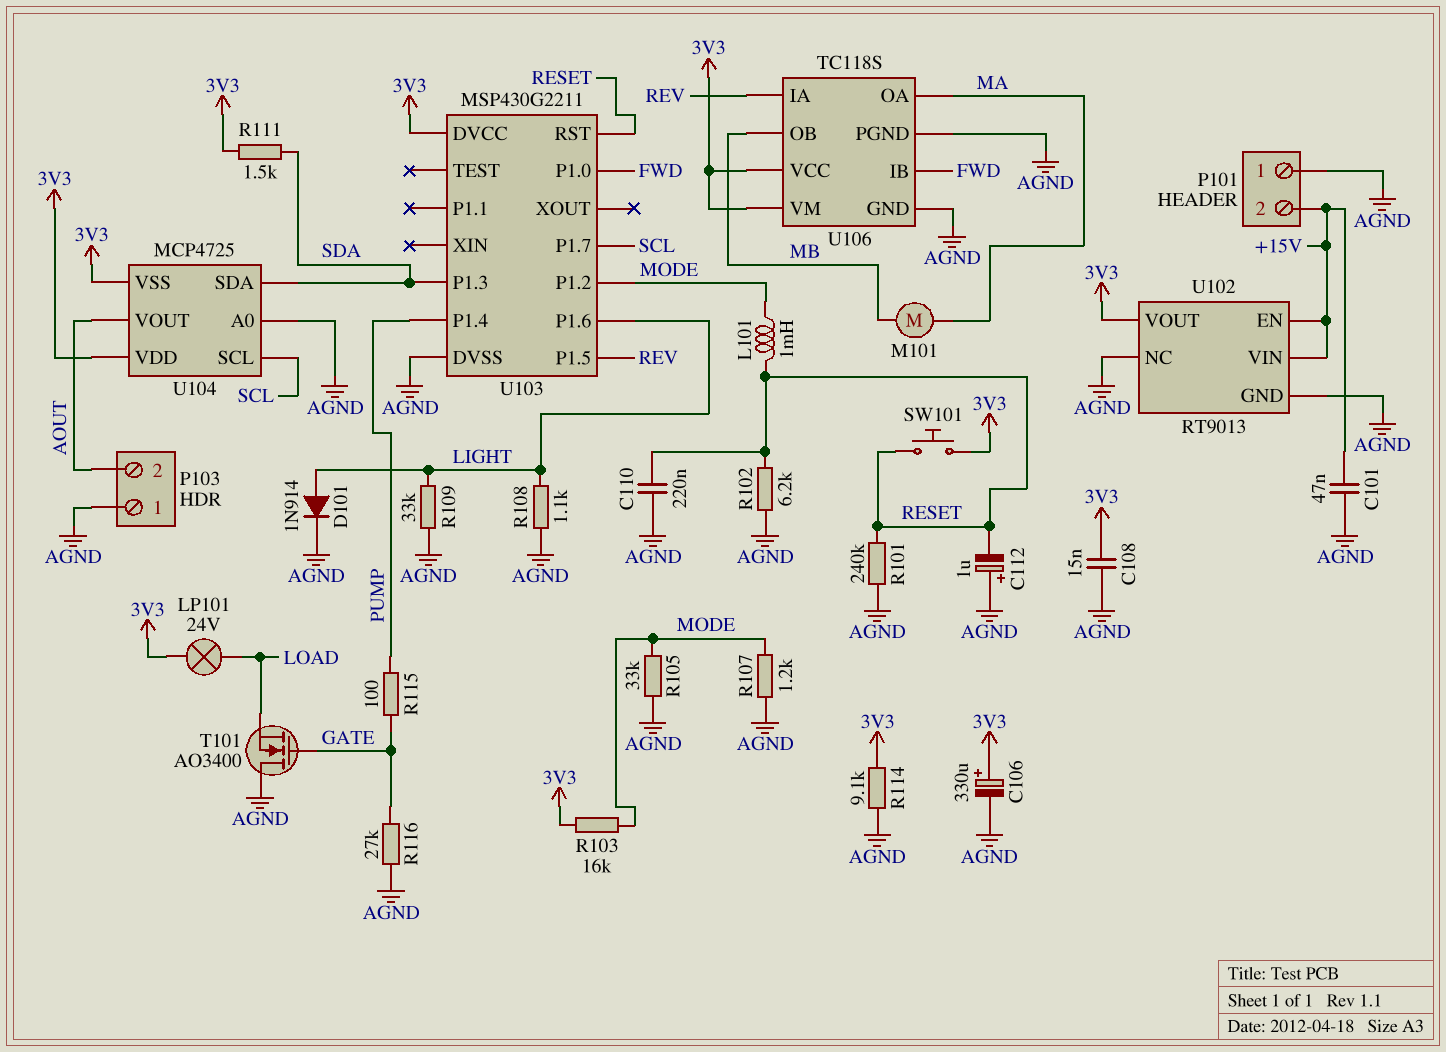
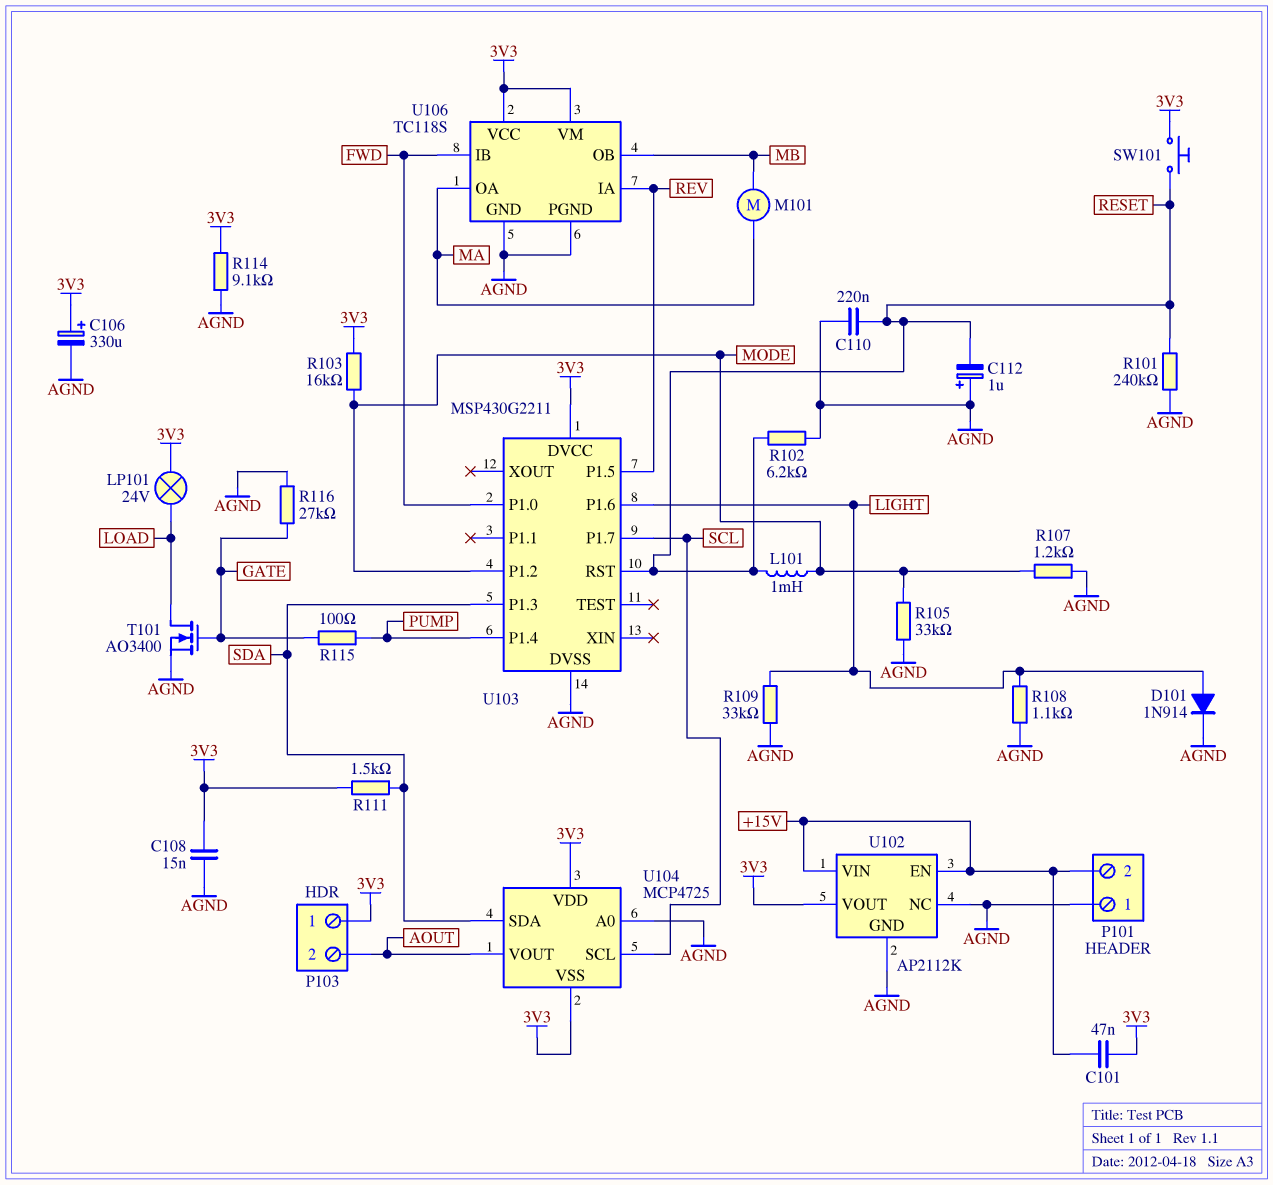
C101: 47nF (+15V, AGND) -> 47nF (+15V, 3V3)
P103 pin 1: AGND -> 3V3
T101: NMOS AO3400 (G GATE, D AGND, S LOAD) -> NMOS AO3400 (G GATE, D LOAD, S AGND)
U102: RT9013 -> AP2112K

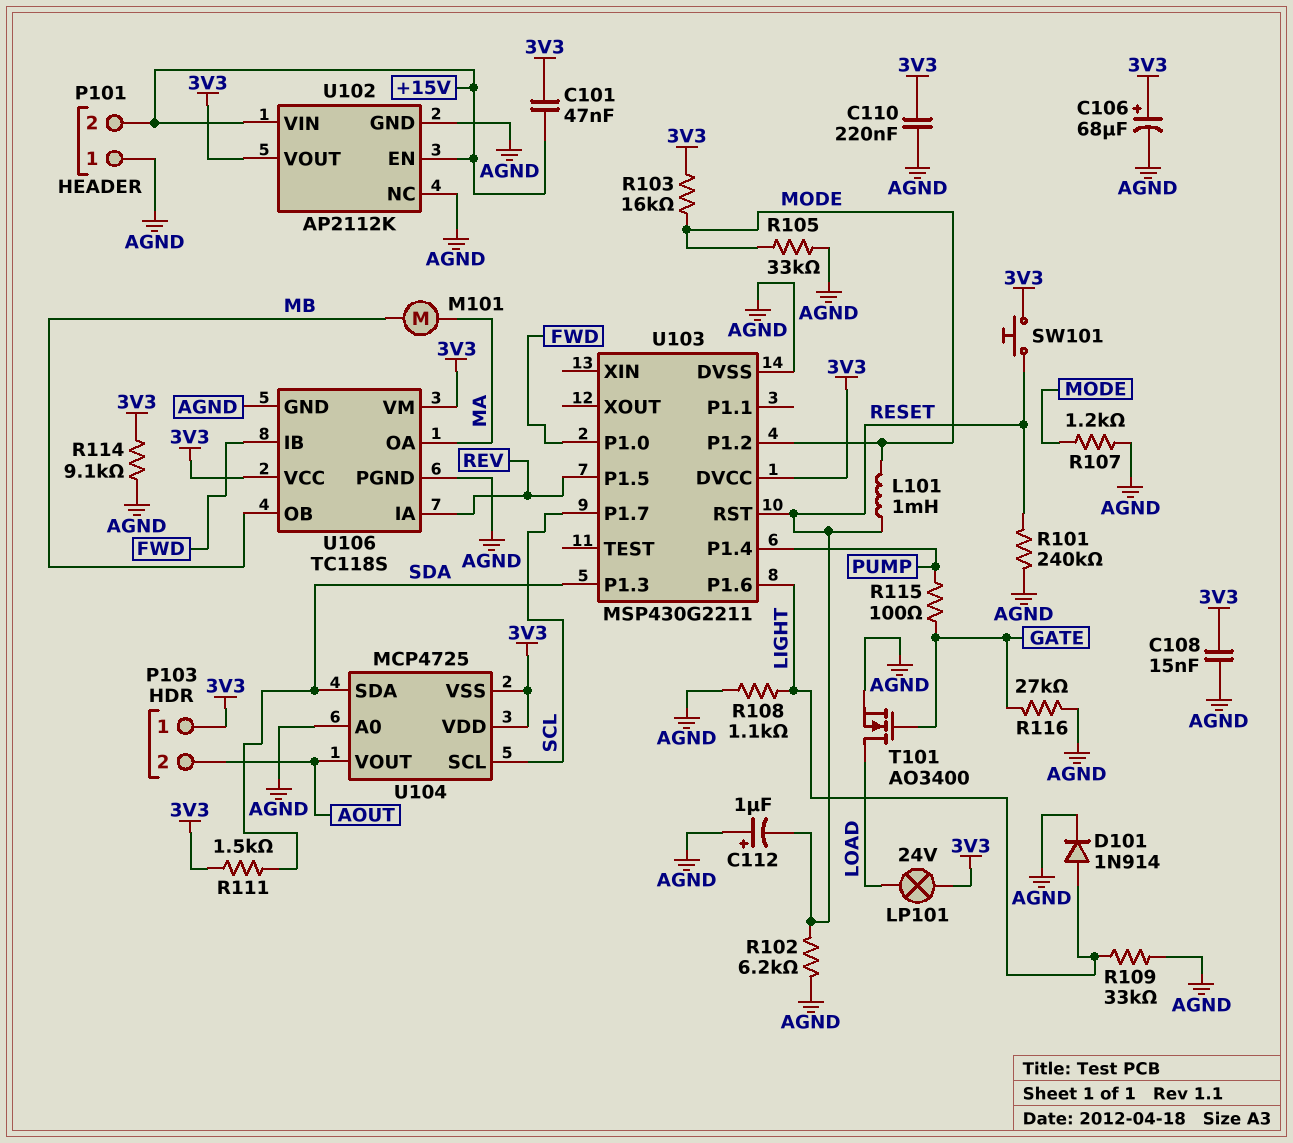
C106: 330uF (plus 3V3, minus AGND) -> 68uF (plus 3V3, minus AGND)
C110: 220nF (AGND, RESET) -> 220nF (3V3, AGND)

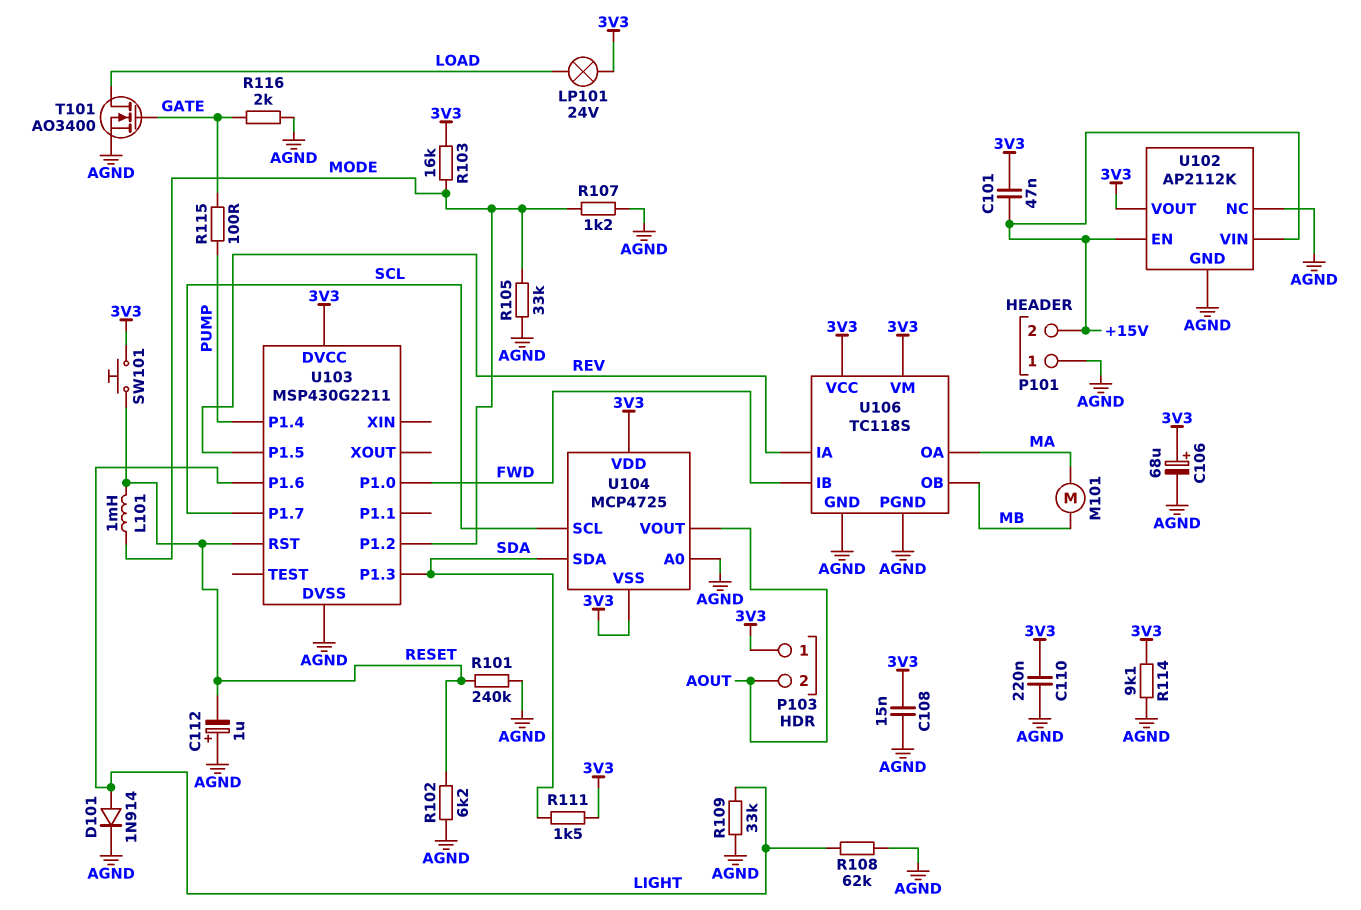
R108: 1.1k (AGND, LIGHT) -> 62k (AGND, LIGHT)
R116: 27k (AGND, GATE) -> 2k (AGND, GATE)

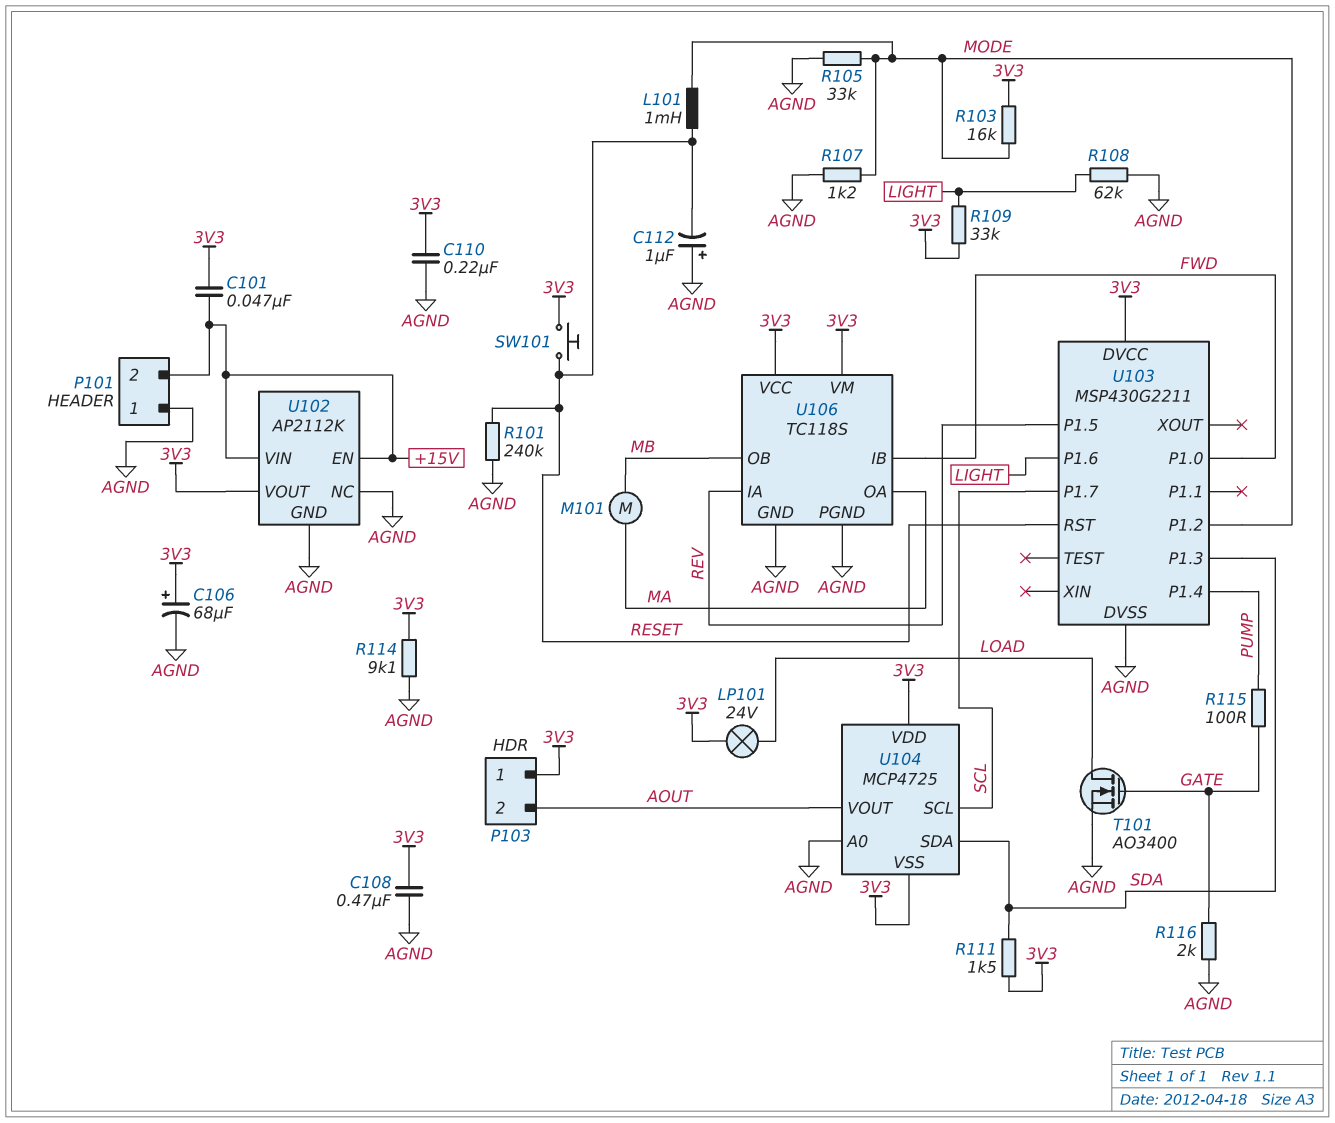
C108: 15nF (3V3, AGND) -> 470nF (3V3, AGND)
D101: diode 1N914 (A LIGHT, K AGND) -> none
R102: 6.2k (AGND, RESET) -> none
R109: 33k (AGND, LIGHT) -> 33k (3V3, LIGHT)

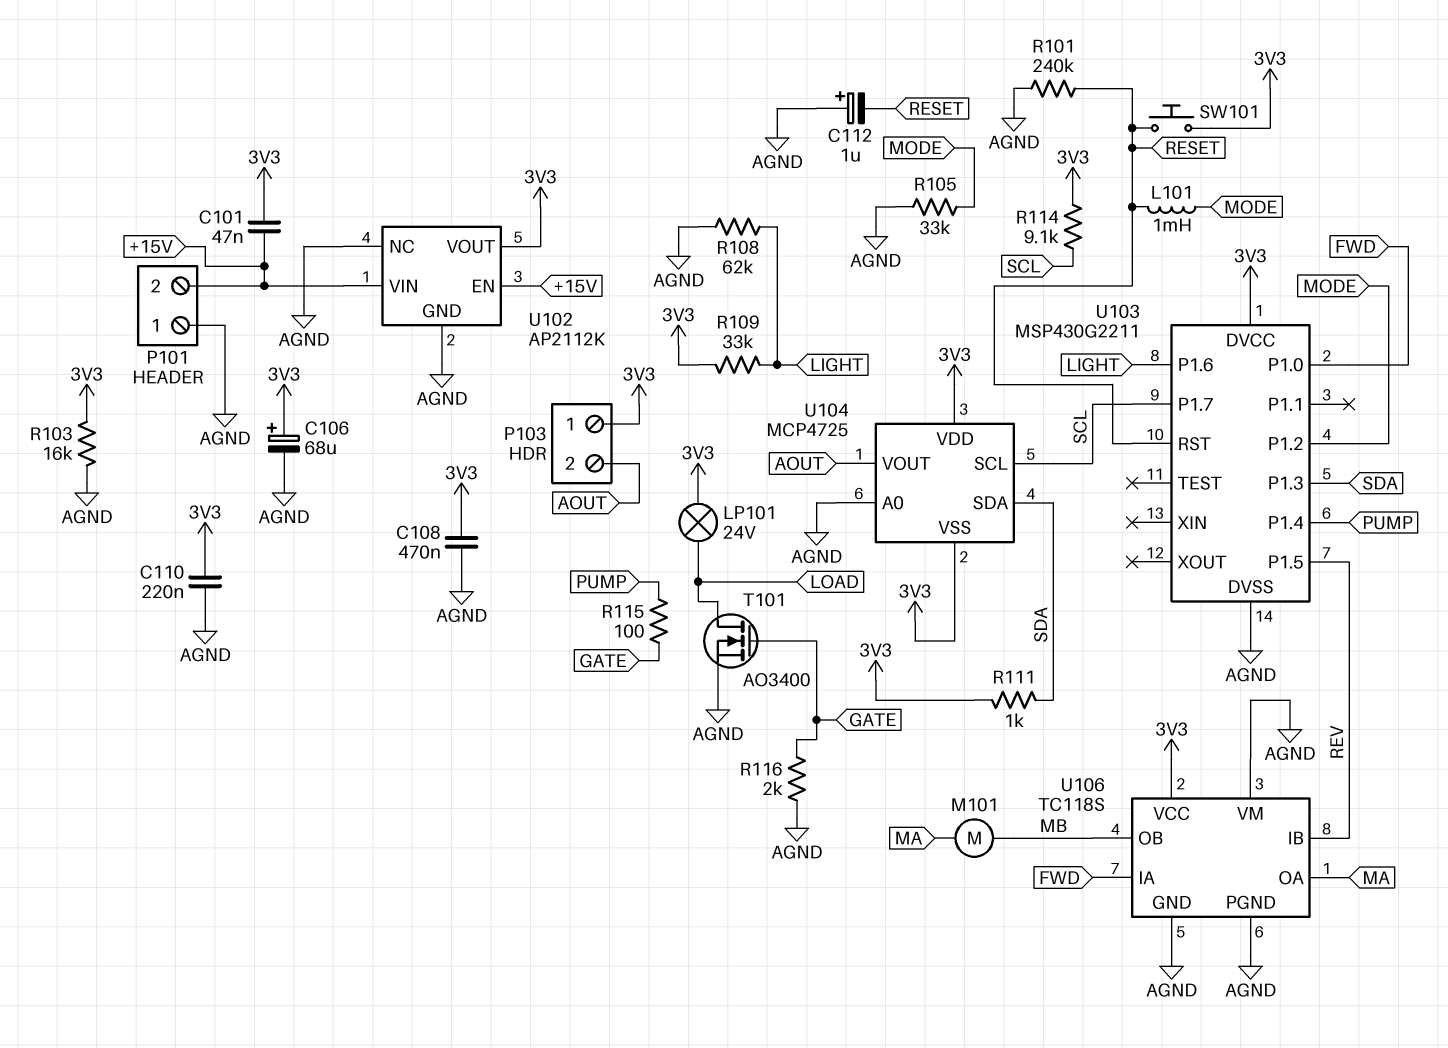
R103: 16k (3V3, MODE) -> 16k (3V3, AGND)
R107: 1.2k (AGND, MODE) -> none
R111: 1.5k (3V3, SDA) -> 1k (3V3, SDA)
R114: 9.1k (3V3, AGND) -> 9.1k (3V3, SCL)
U106 pin IA: REV -> FWD
U106 pin IB: FWD -> REV
U106 pin VM: 3V3 -> AGND

